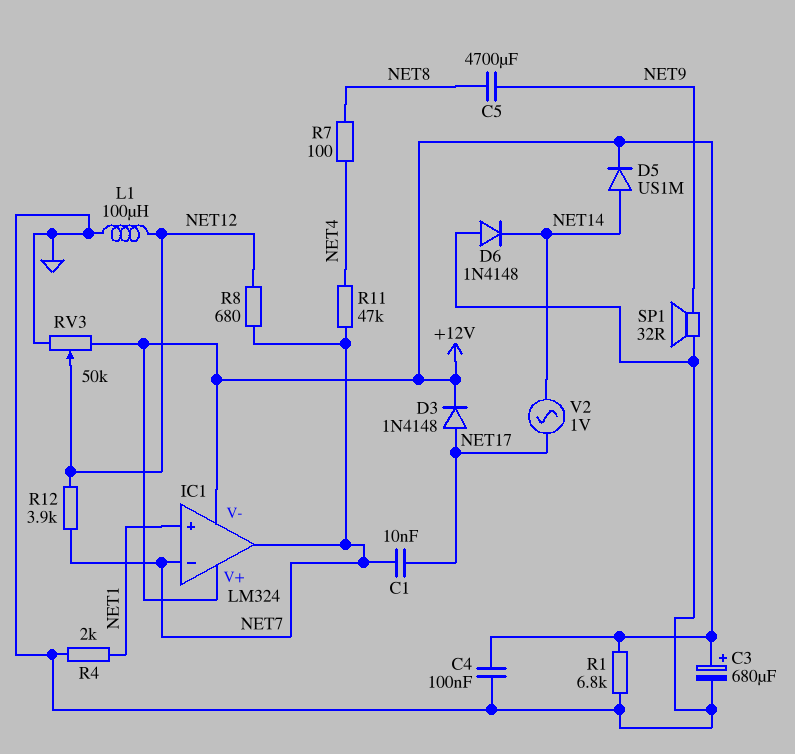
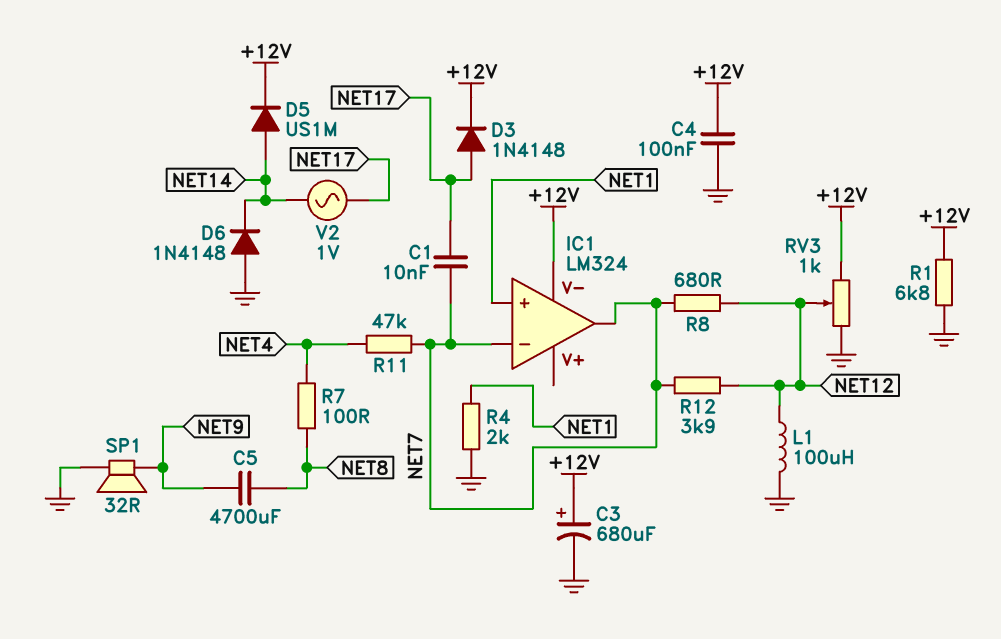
IC1 pin V+: +12V -> none
RV3: 50k (+12V, GND, wiper NET12) -> 1k (+12V, GND, wiper NET12)

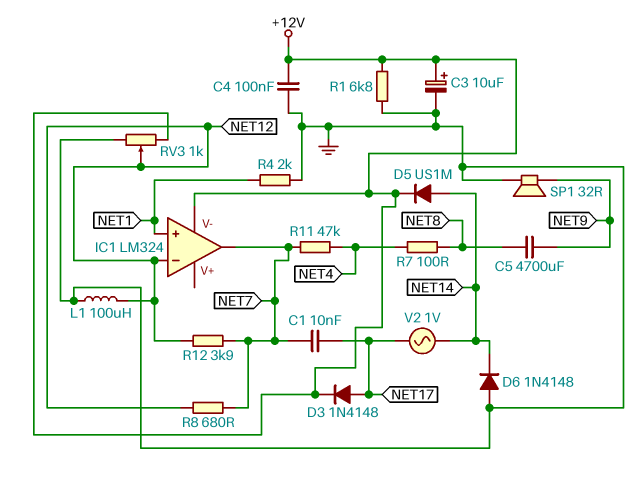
C3: 680uF (plus +12V, minus GND) -> 10uF (plus +12V, minus GND)
IC1 pin in-: NET7 -> NET12

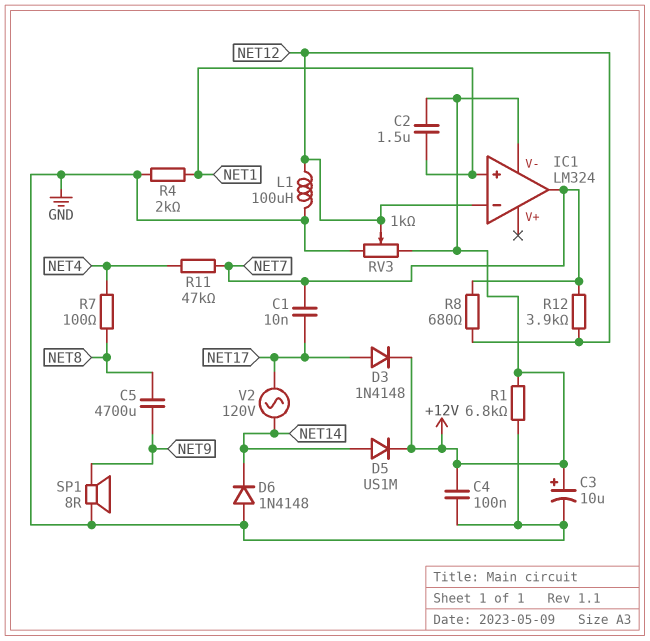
C2: none -> 1.5uF (+12V, NET1)
SP1: speaker 32R (GND, NET9) -> speaker 8R (GND, NET9)
V2: AC 1V (NET14, NET17) -> AC 120V (NET14, NET17)

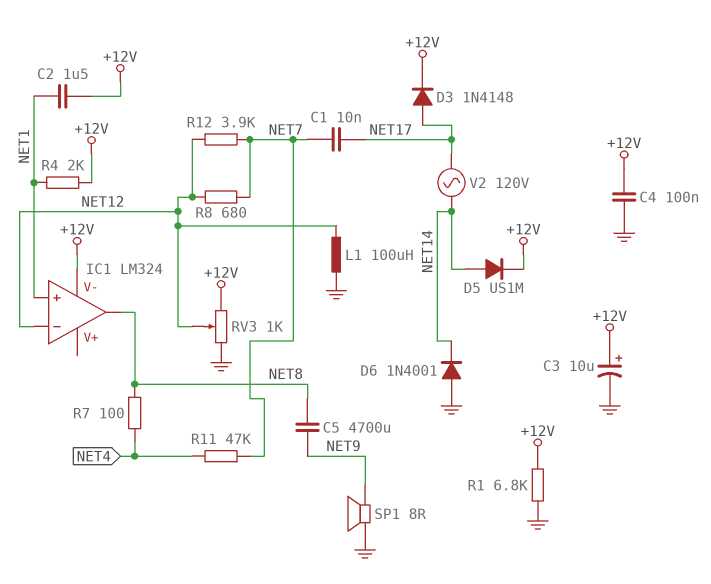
D6: diode 1N4148 (A GND, K NET14) -> diode 1N4001 (A GND, K NET14)
IC1 pin out: NET7 -> NET8
R4: 2k (GND, NET1) -> 2k (+12V, NET1)

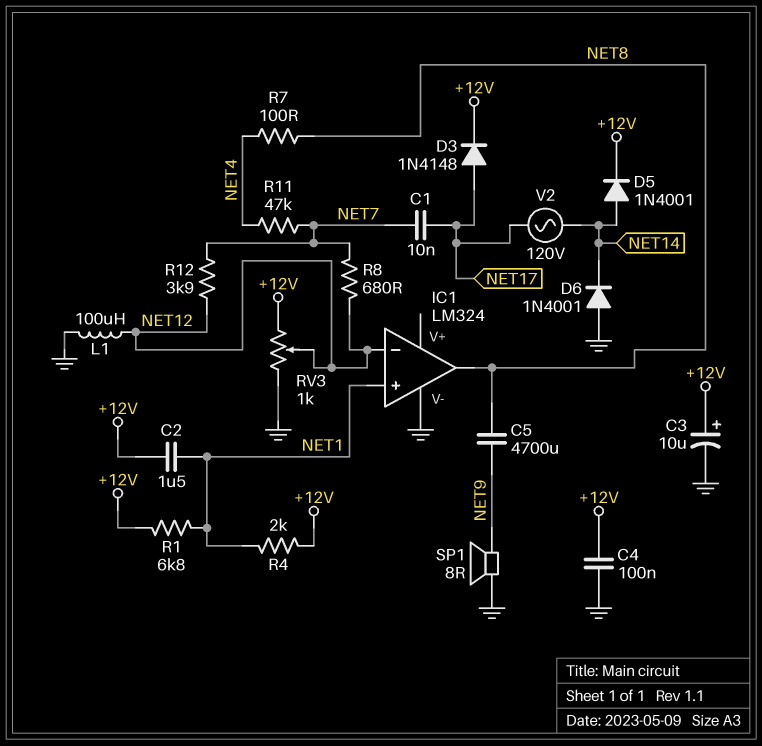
D5: diode US1M (A NET14, K +12V) -> diode 1N4001 (A NET14, K +12V)
IC1 pin V-: +12V -> GND
R1: 6.8k (+12V, GND) -> 6.8k (+12V, NET1)

